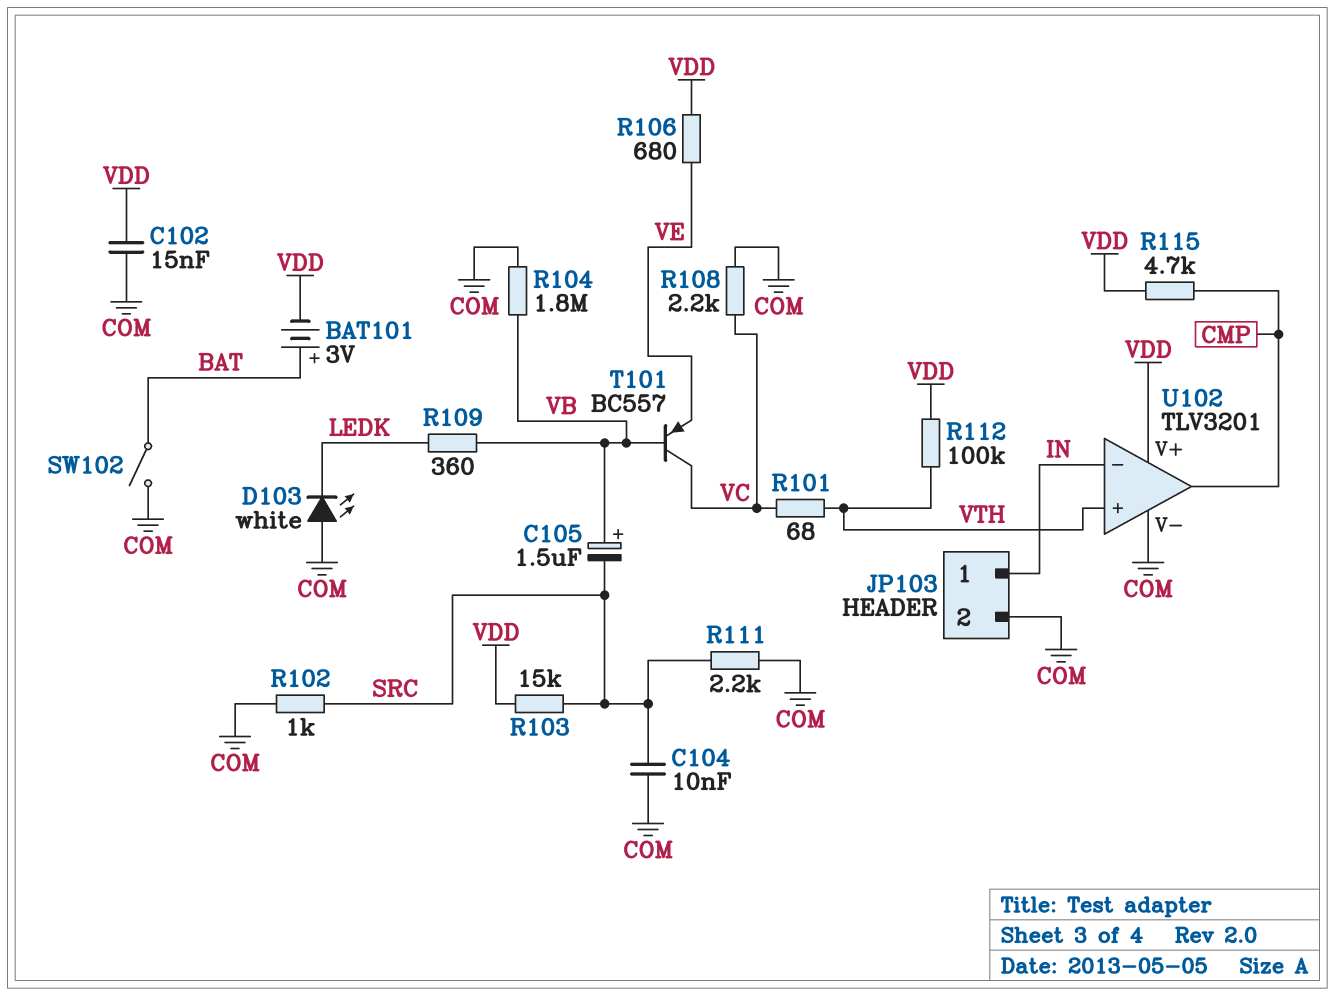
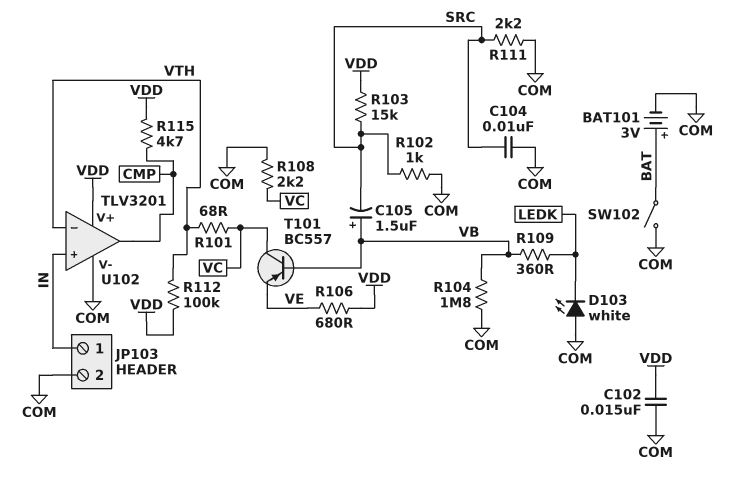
BAT101: 3V (plus BAT, minus VDD) -> 3V (plus BAT, minus COM)
U102 pin in+: VTH -> IN
U102 pin in-: IN -> VTH

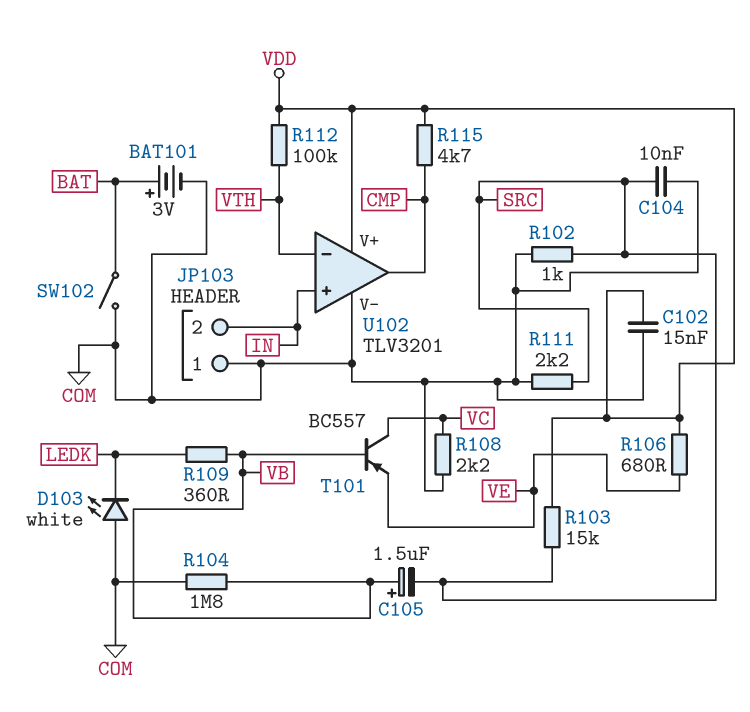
JP103 pin 1: IN -> COM
JP103 pin 2: COM -> IN
R101: 68 (VC, VTH) -> none

